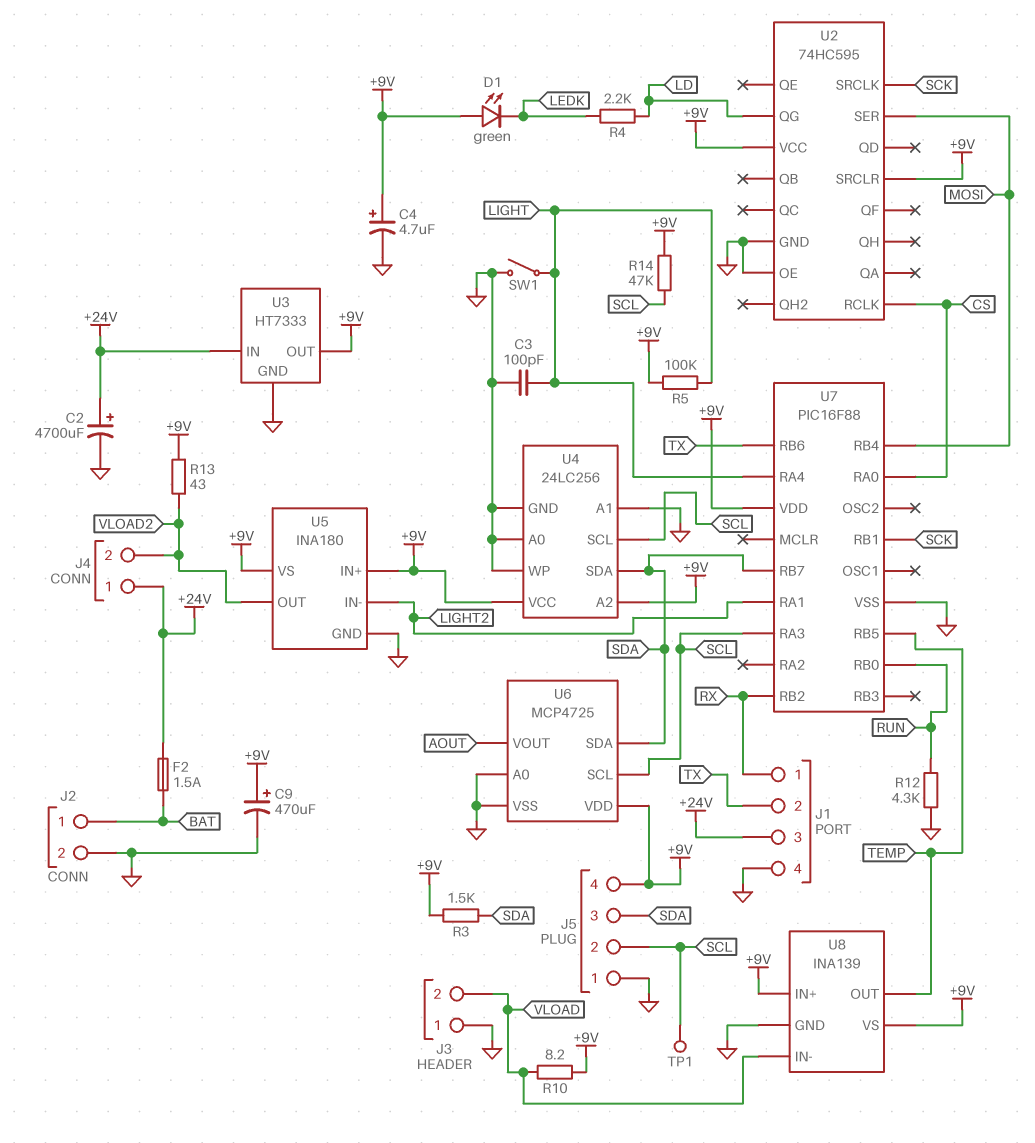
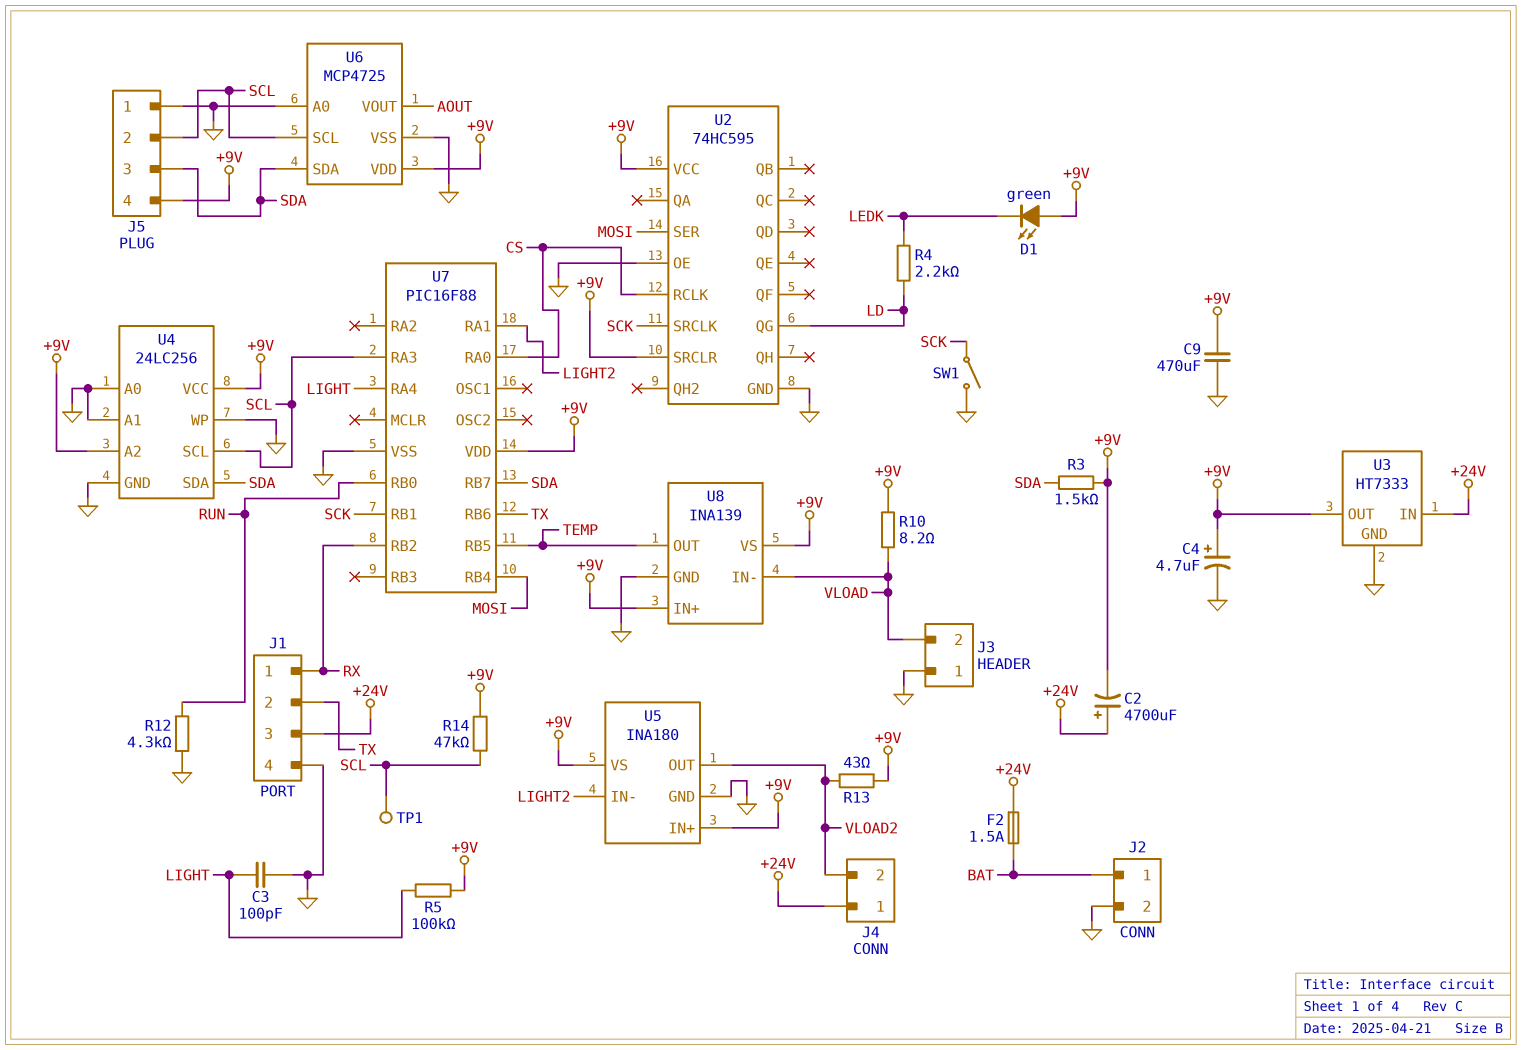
C2: 4700uF (plus +24V, minus GND) -> 4700uF (plus +24V, minus +9V)
C9: 470uF (plus +9V, minus GND) -> 470uF (+9V, GND)
SW1: switch (GND, LIGHT) -> switch (GND, SCK)

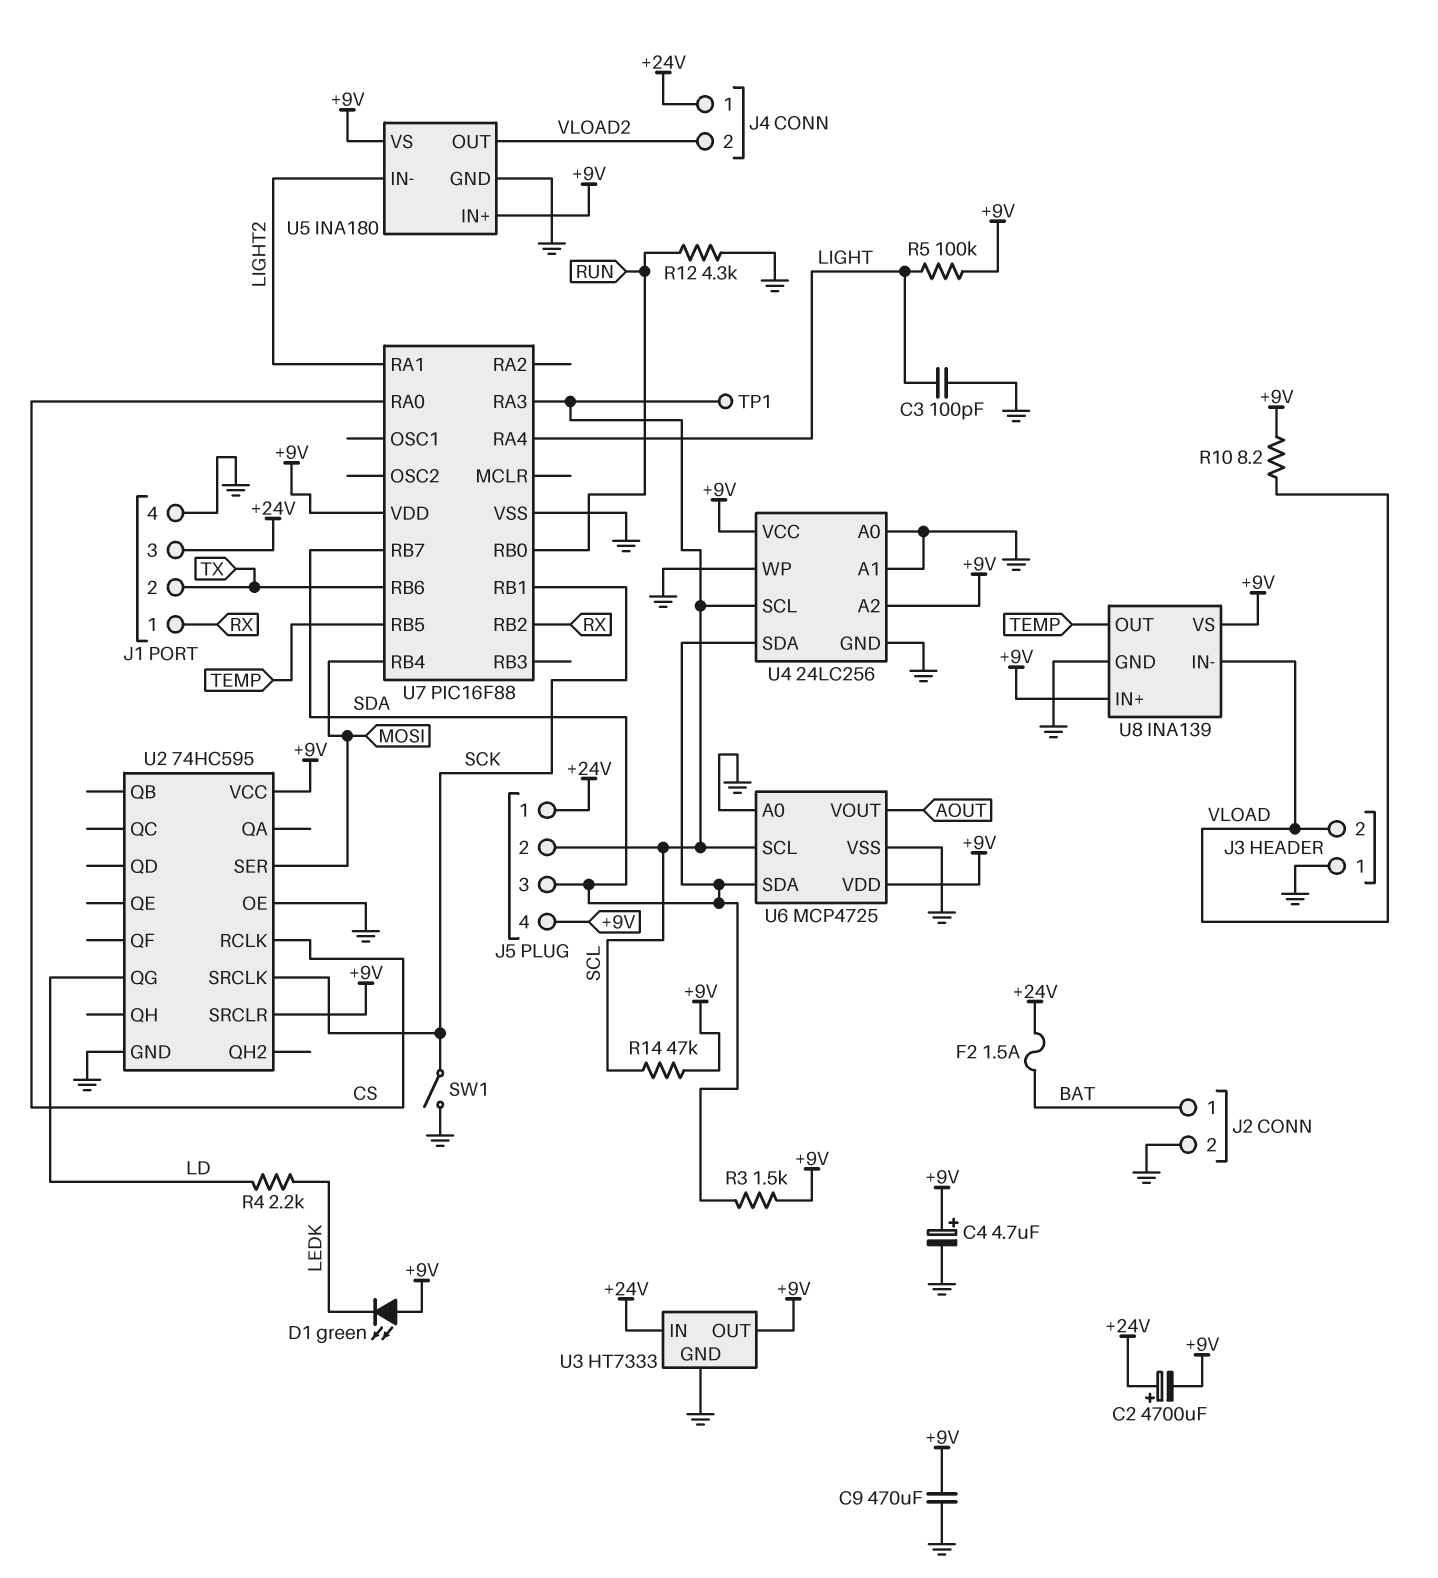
J5 pin 1: GND -> +24V
R13: 43 (+9V, VLOAD2) -> none

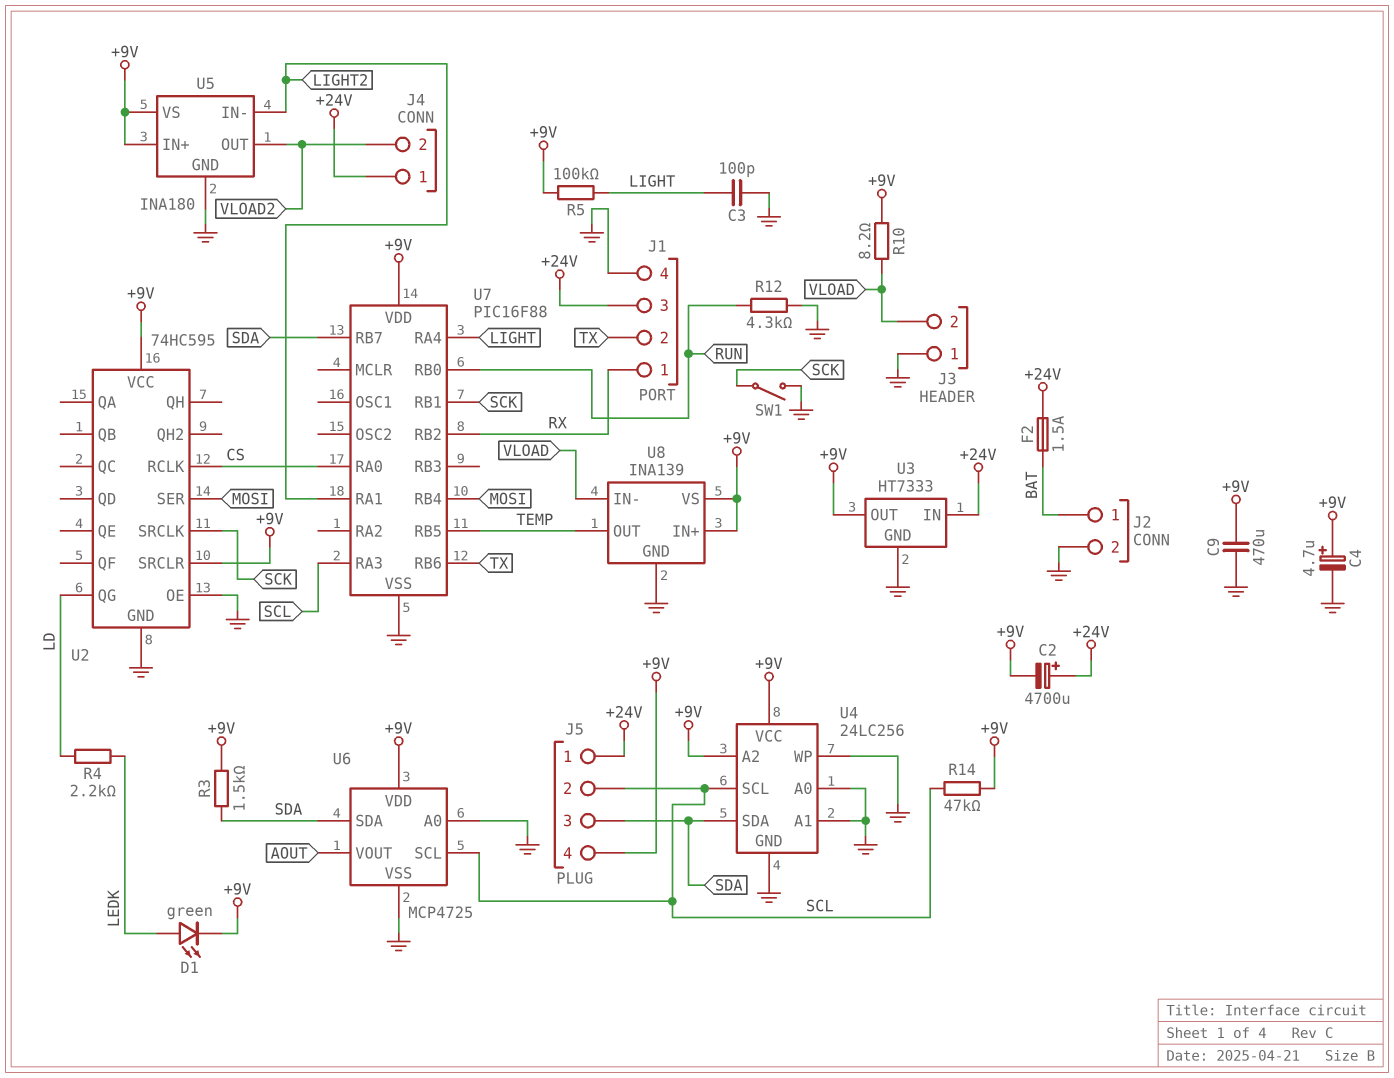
D1: LED green (A +9V, K LEDK) -> LED green (A LEDK, K +9V)
TP1: test point (SCL) -> none

